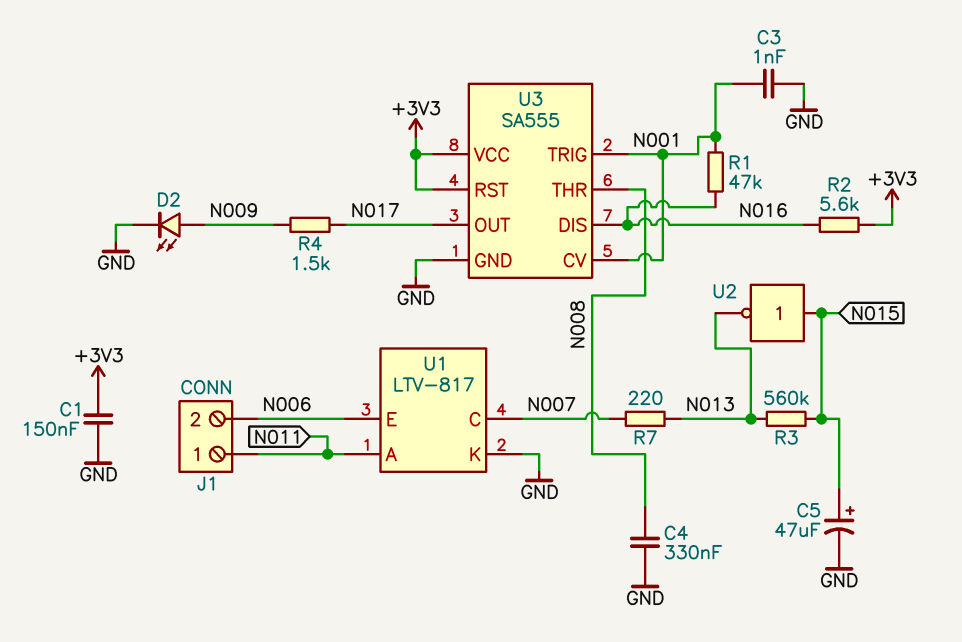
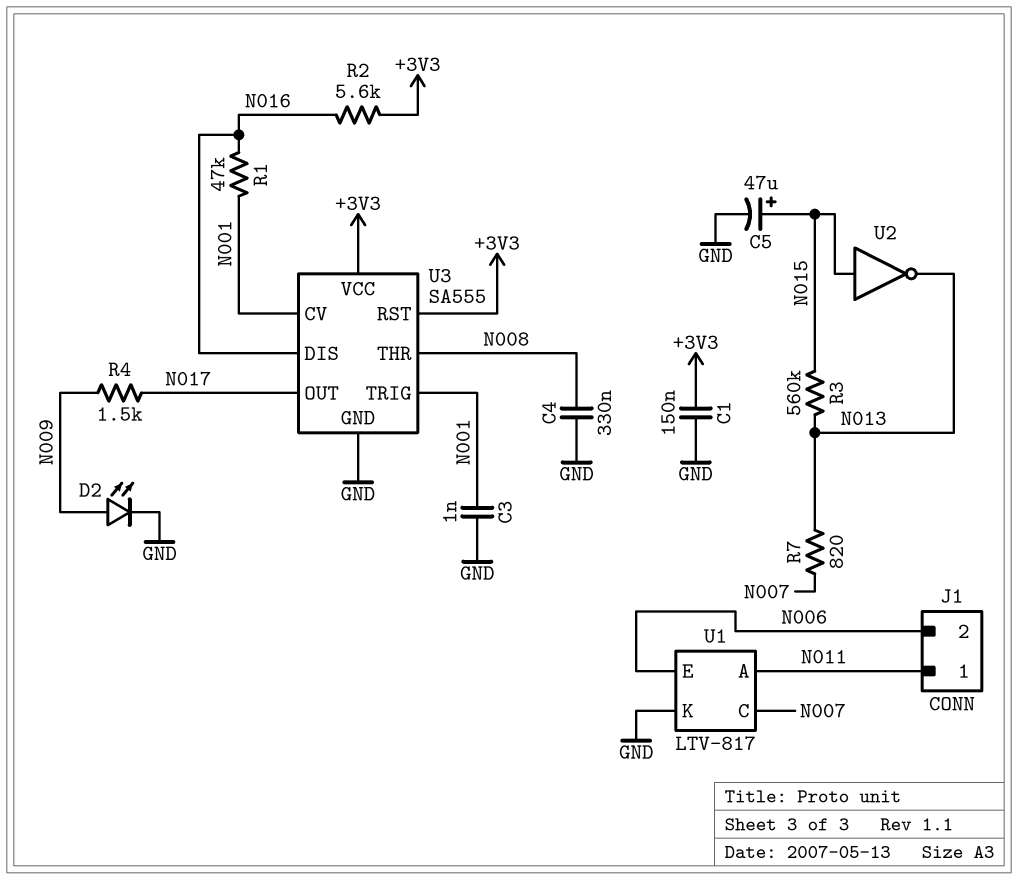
R7: 220 (N007, N013) -> 820 (N007, N013)

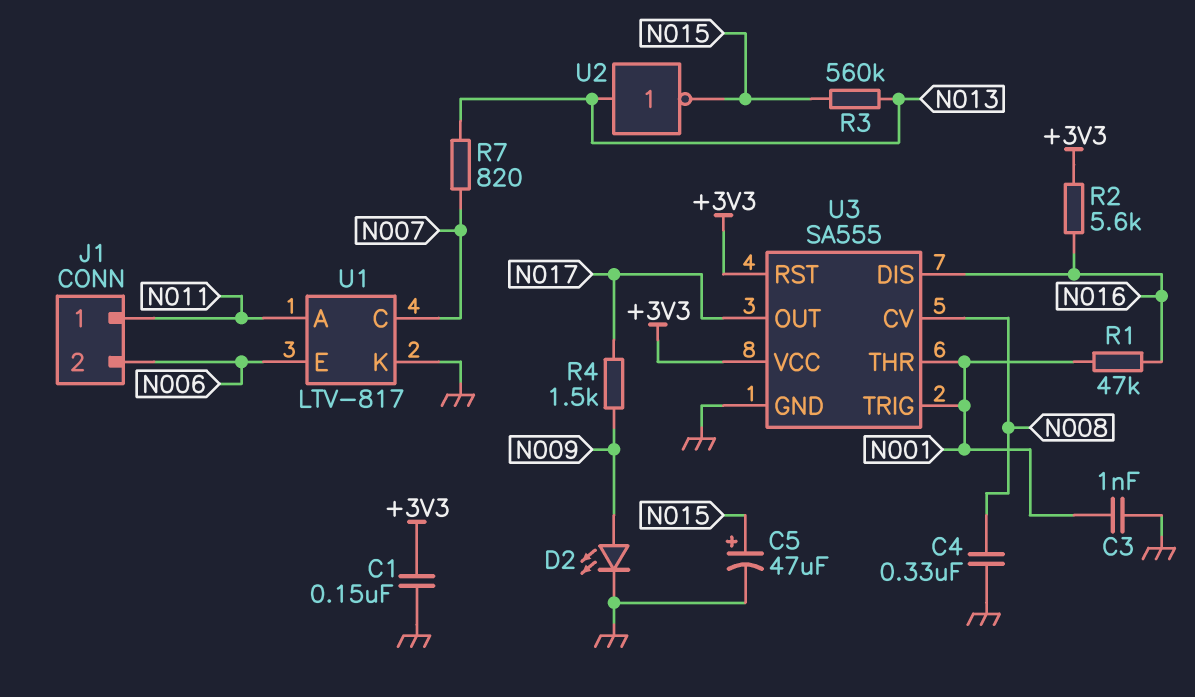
U2: NOT (in N015, out N013) -> NOT (in N013, out N015)
U3 pin CV: N001 -> N008
U3 pin THR: N008 -> N001

